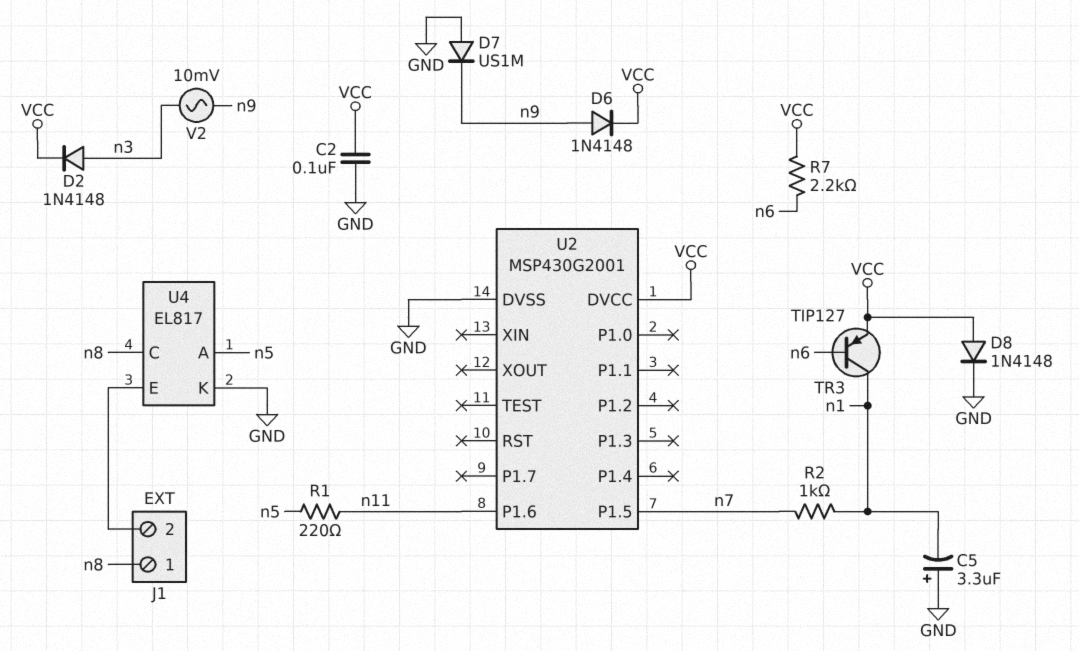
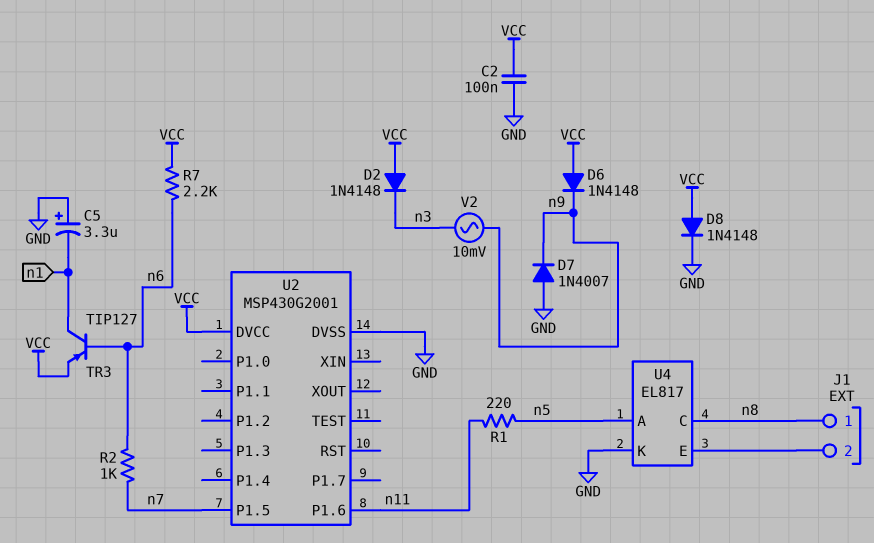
D2: diode 1N4148 (A n3, K VCC) -> diode 1N4148 (A VCC, K n3)
D6: diode 1N4148 (A n9, K VCC) -> diode 1N4148 (A VCC, K n9)
D7: diode US1M (A GND, K n9) -> diode 1N4007 (A GND, K n9)
R2: 1k (n1, n7) -> 1k (n6, n7)

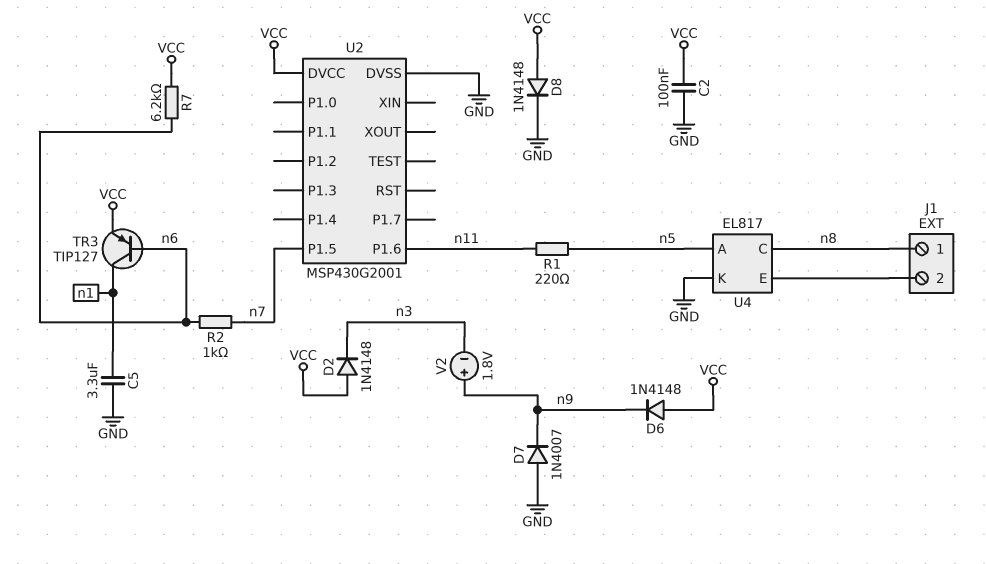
C5: 3.3uF (plus GND, minus n1) -> 3.3uF (GND, n1)
R7: 2.2k (VCC, n6) -> 6.2k (VCC, n6)
V2: AC 10mV (n3, n9) -> 1.8V (plus n9, minus n3)

